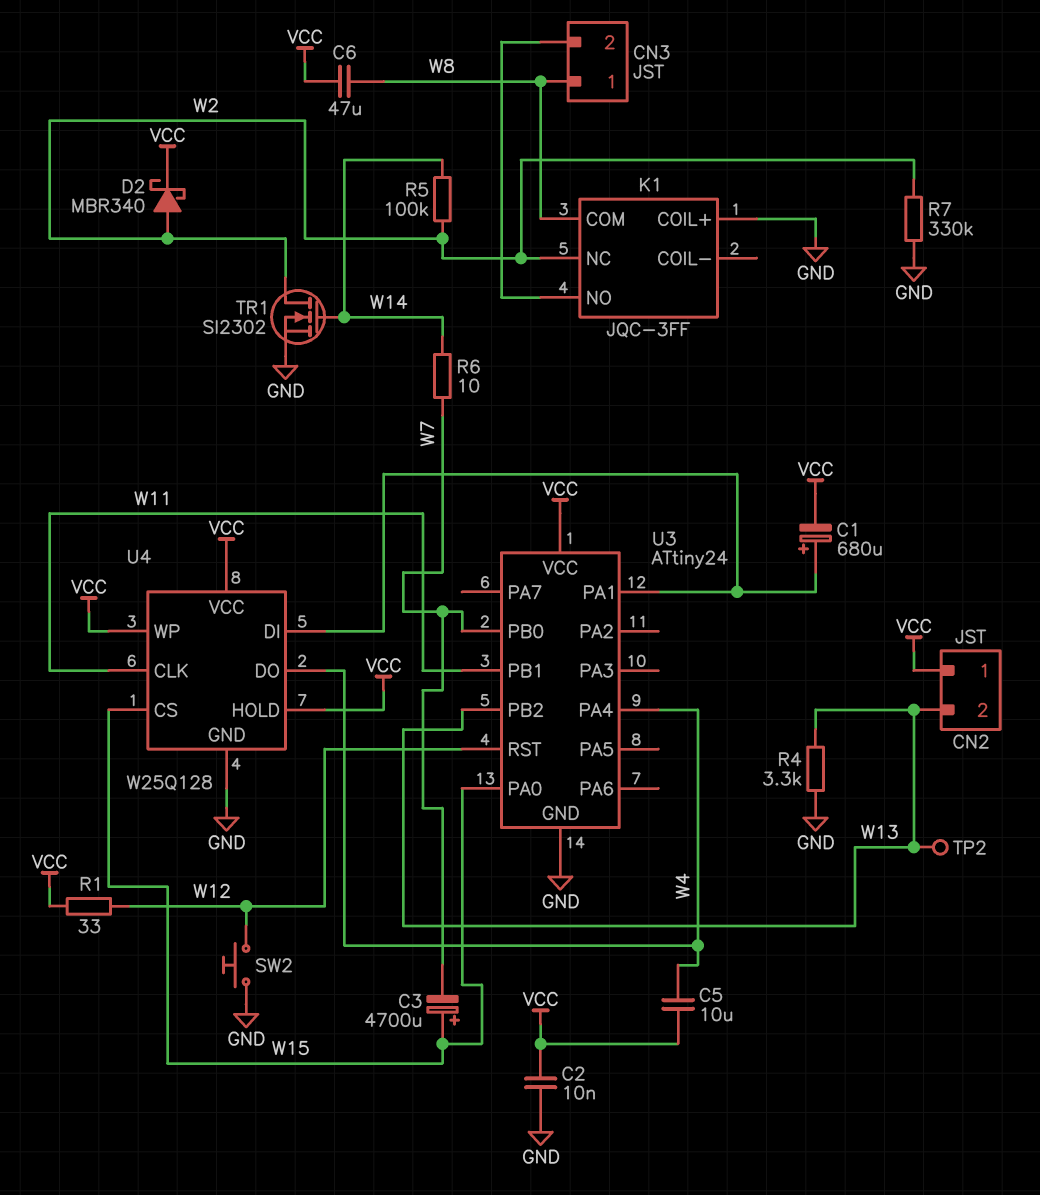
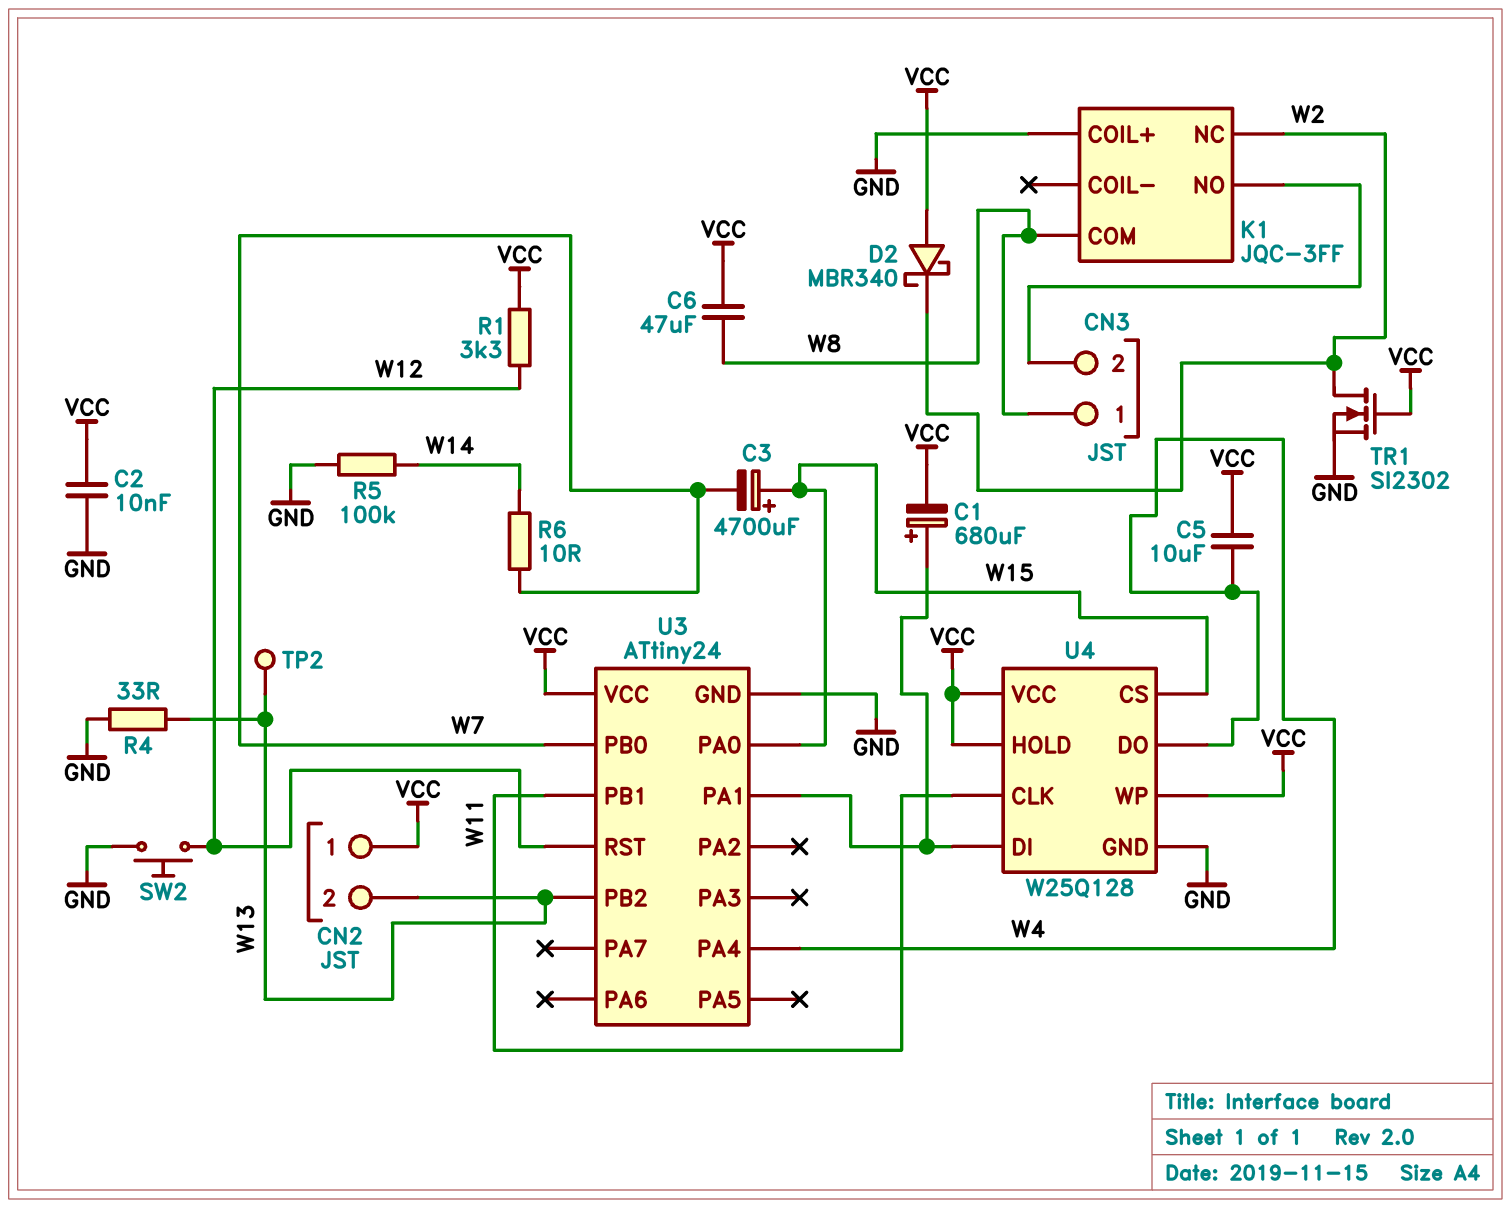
D2: schottky MBR340 (A W2, K VCC) -> schottky MBR340 (A VCC, K W2)
R1: 33 (VCC, W12) -> 3.3k (VCC, W12)
R4: 3.3k (GND, W13) -> 33 (GND, W13)
R5: 100k (W2, W14) -> 100k (GND, W14)
R7: 330k (GND, W2) -> none
TR1: NMOS SI2302 (G W14, D W2, S GND) -> NMOS SI2302 (G VCC, D W2, S GND)

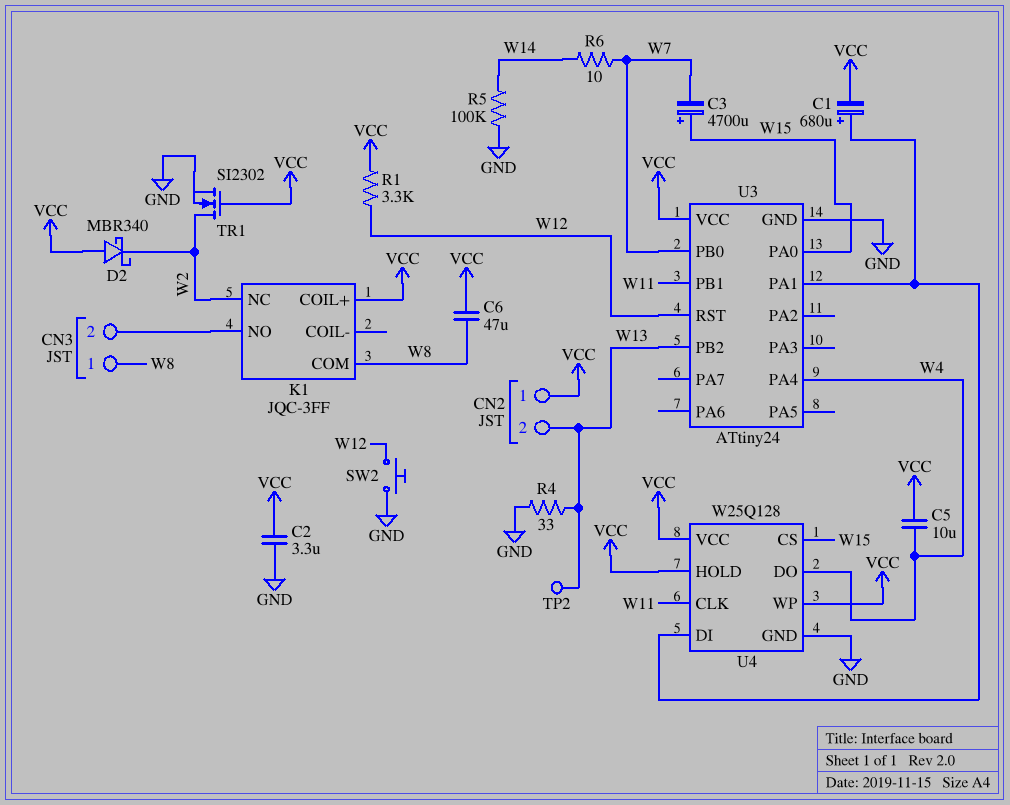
C2: 10nF (GND, VCC) -> 3.3uF (GND, VCC)
K1 pin COIL+: GND -> VCC

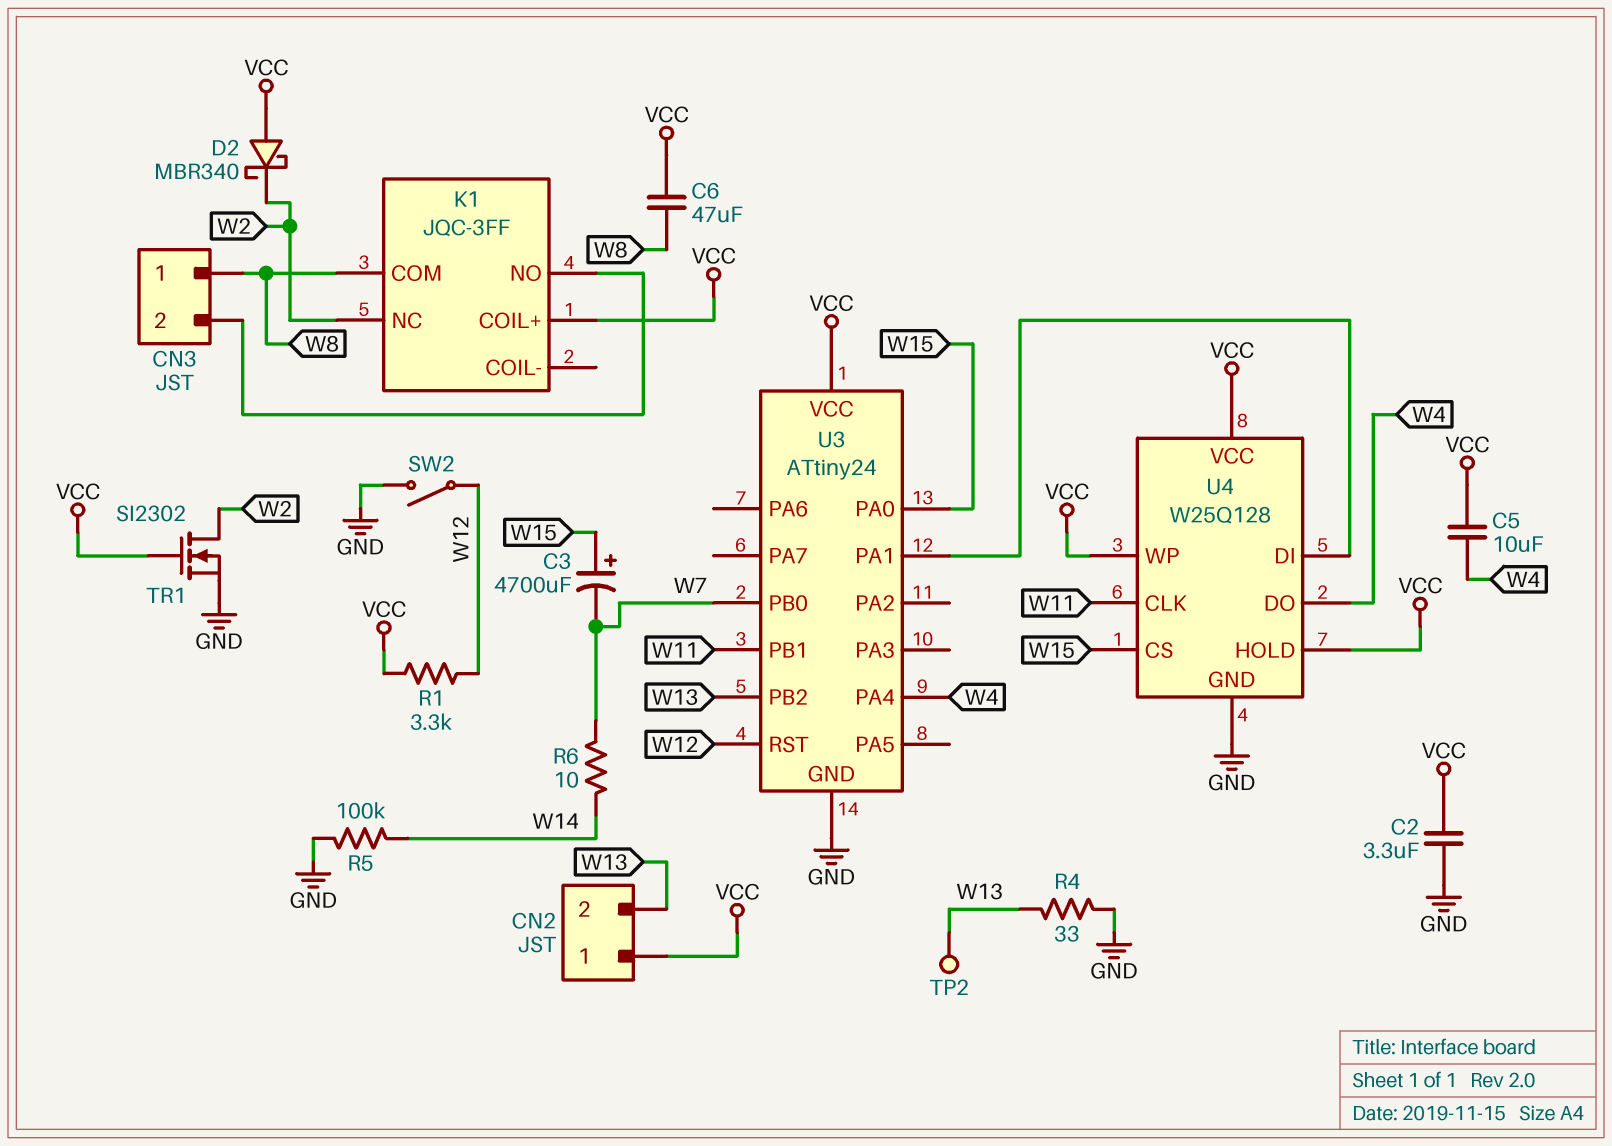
C1: 680uF (plus U3/PA1, minus VCC) -> none
SW2: button (GND, W12) -> switch (GND, W12)

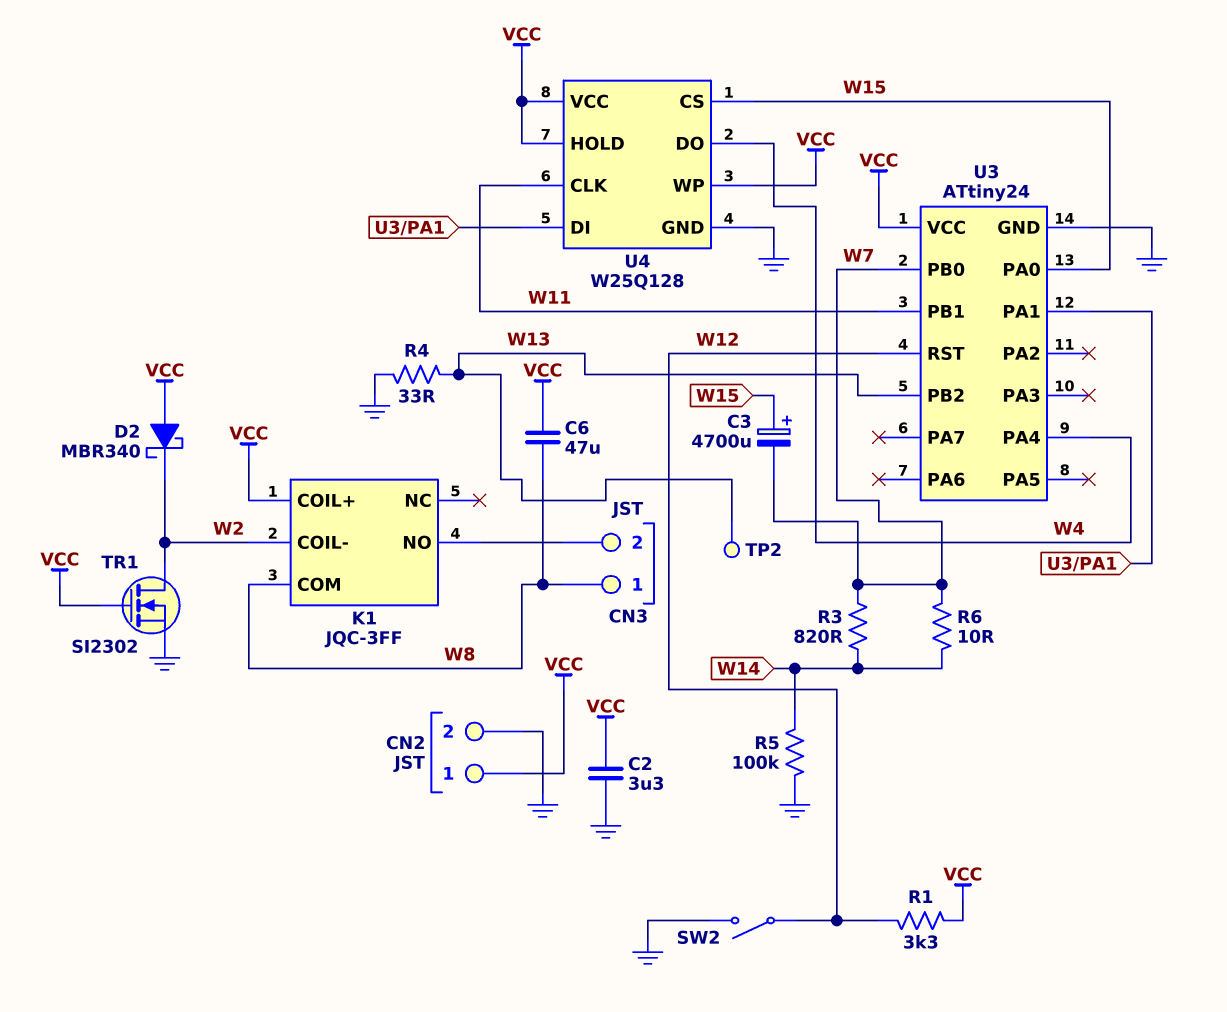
C5: 10uF (VCC, W4) -> none
CN2 pin 2: W13 -> GND
K1 pin COIL-: none -> W2
K1 pin NC: W2 -> none
R3: none -> 820 (W7, W14)

